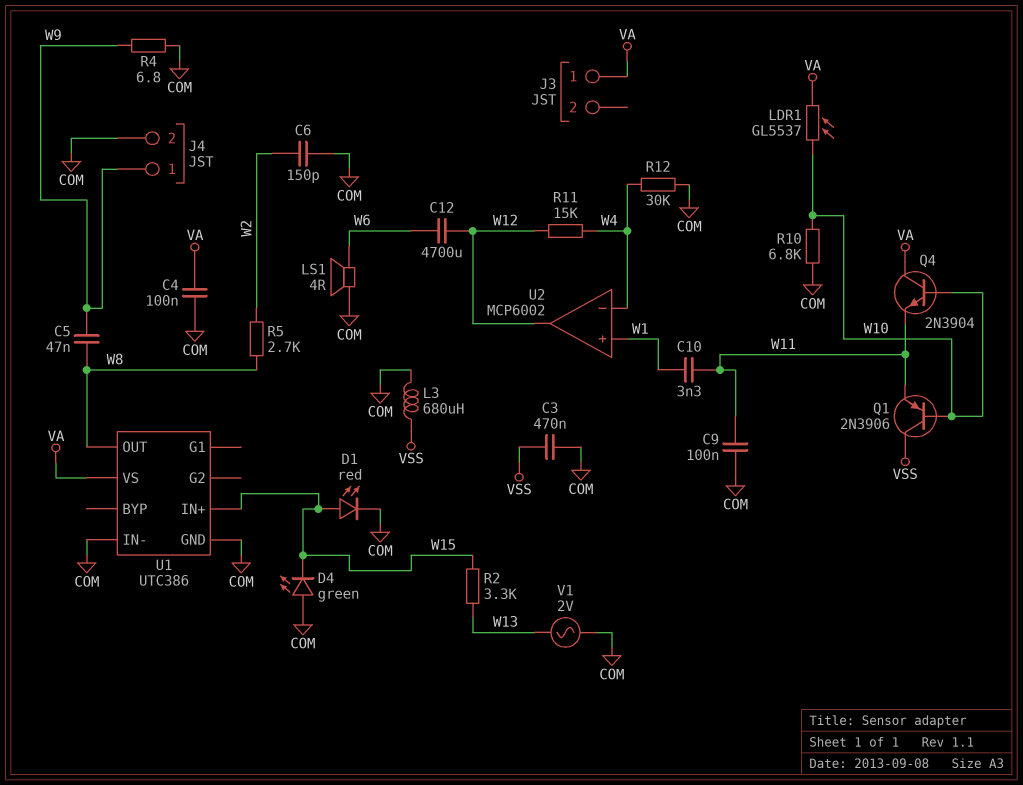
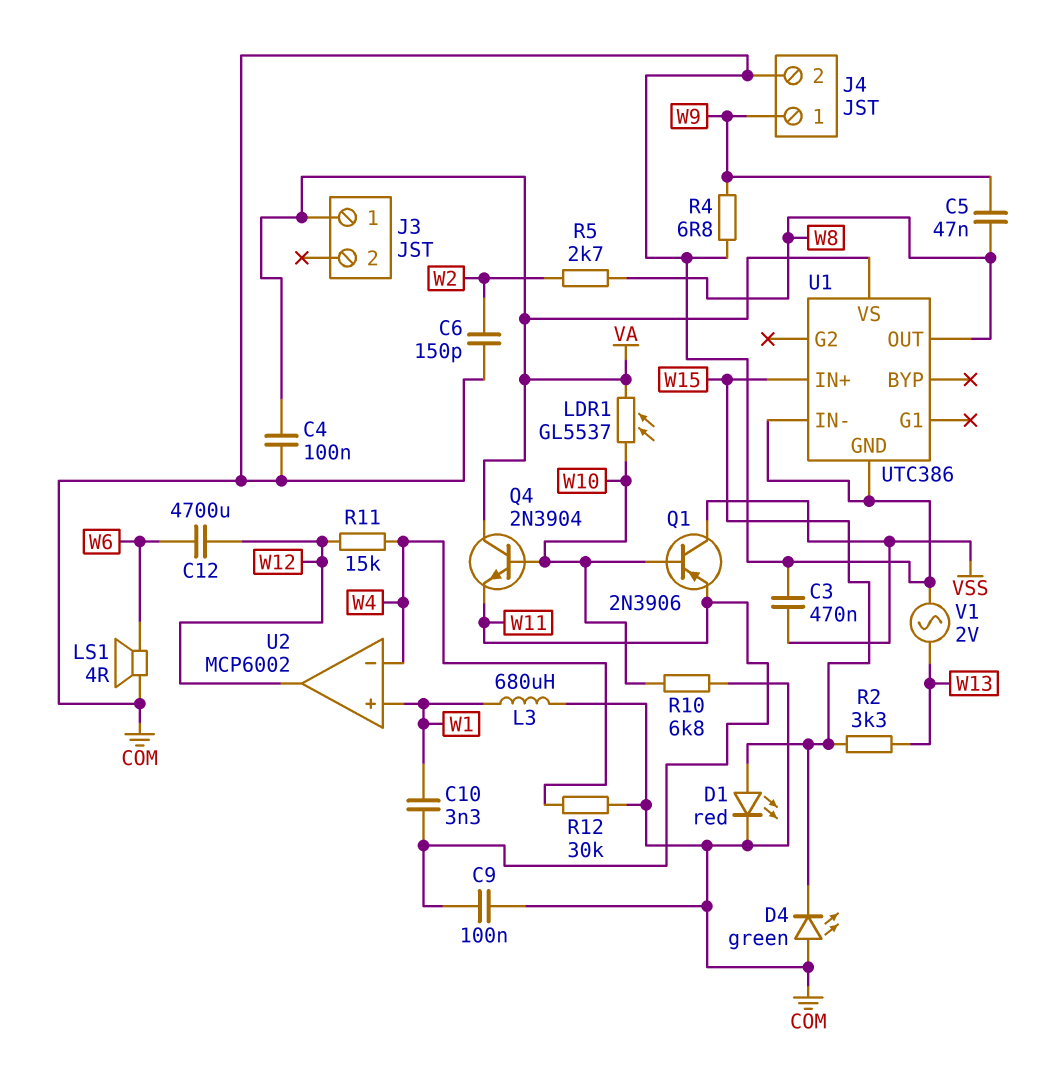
L3: 680uH (COM, VSS) -> 680uH (COM, W1)

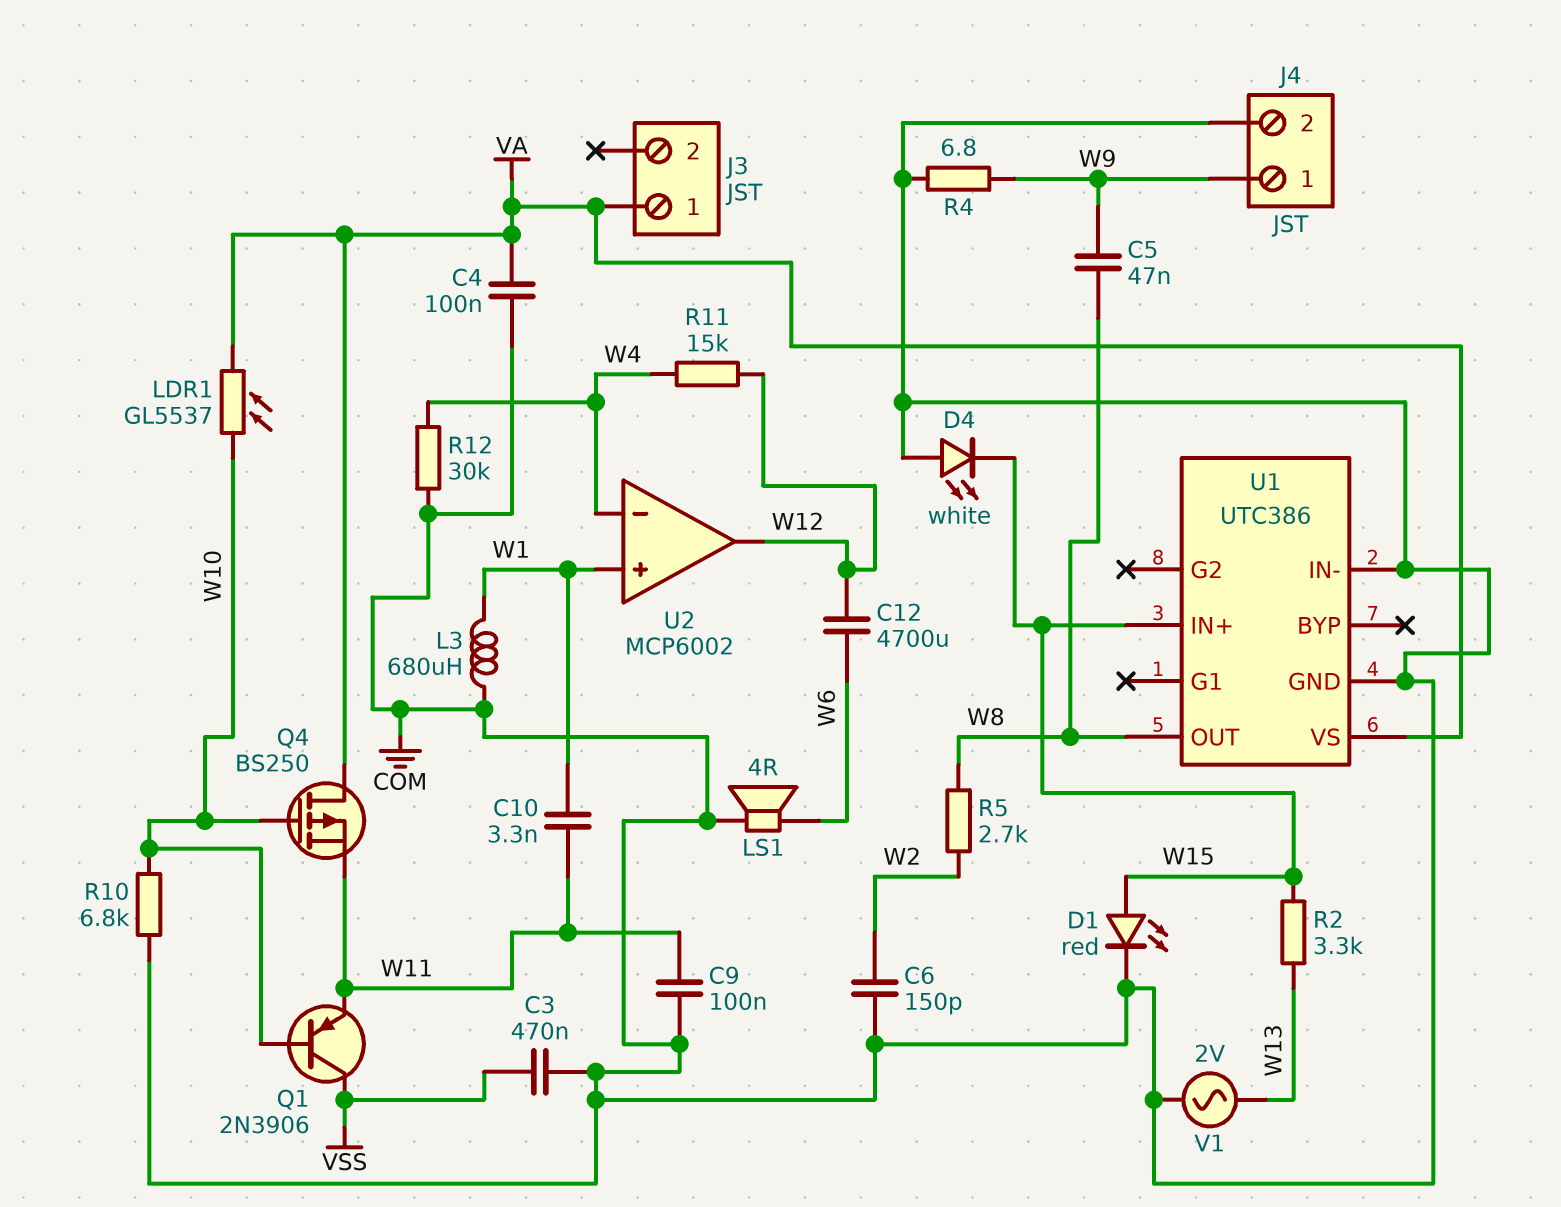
D4: LED green (A COM, K W15) -> LED white (A COM, K W15)
Q4: NPN 2N3904 (B W10, C VA, E W11) -> PMOS BS250 (G W10, D VA, S W11)

